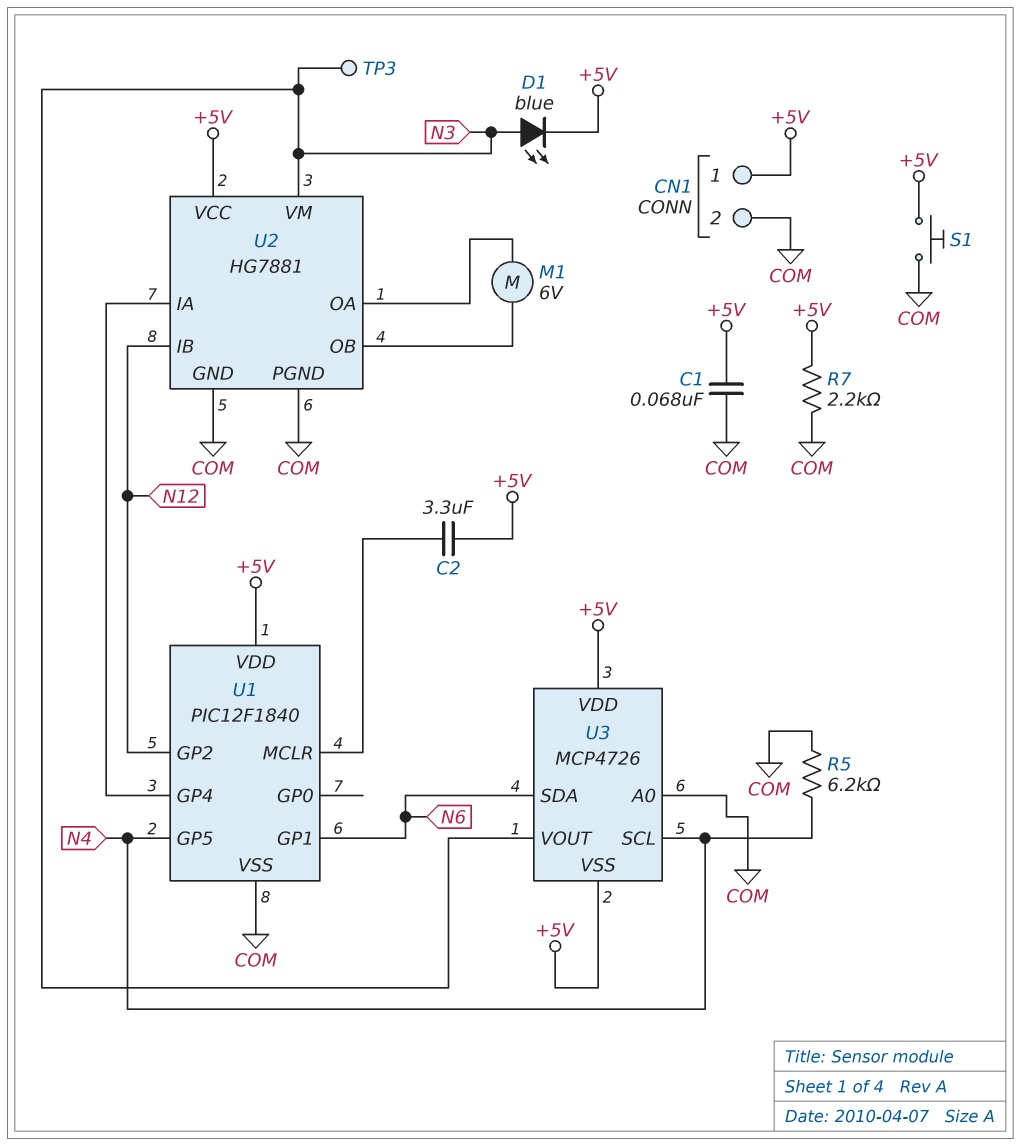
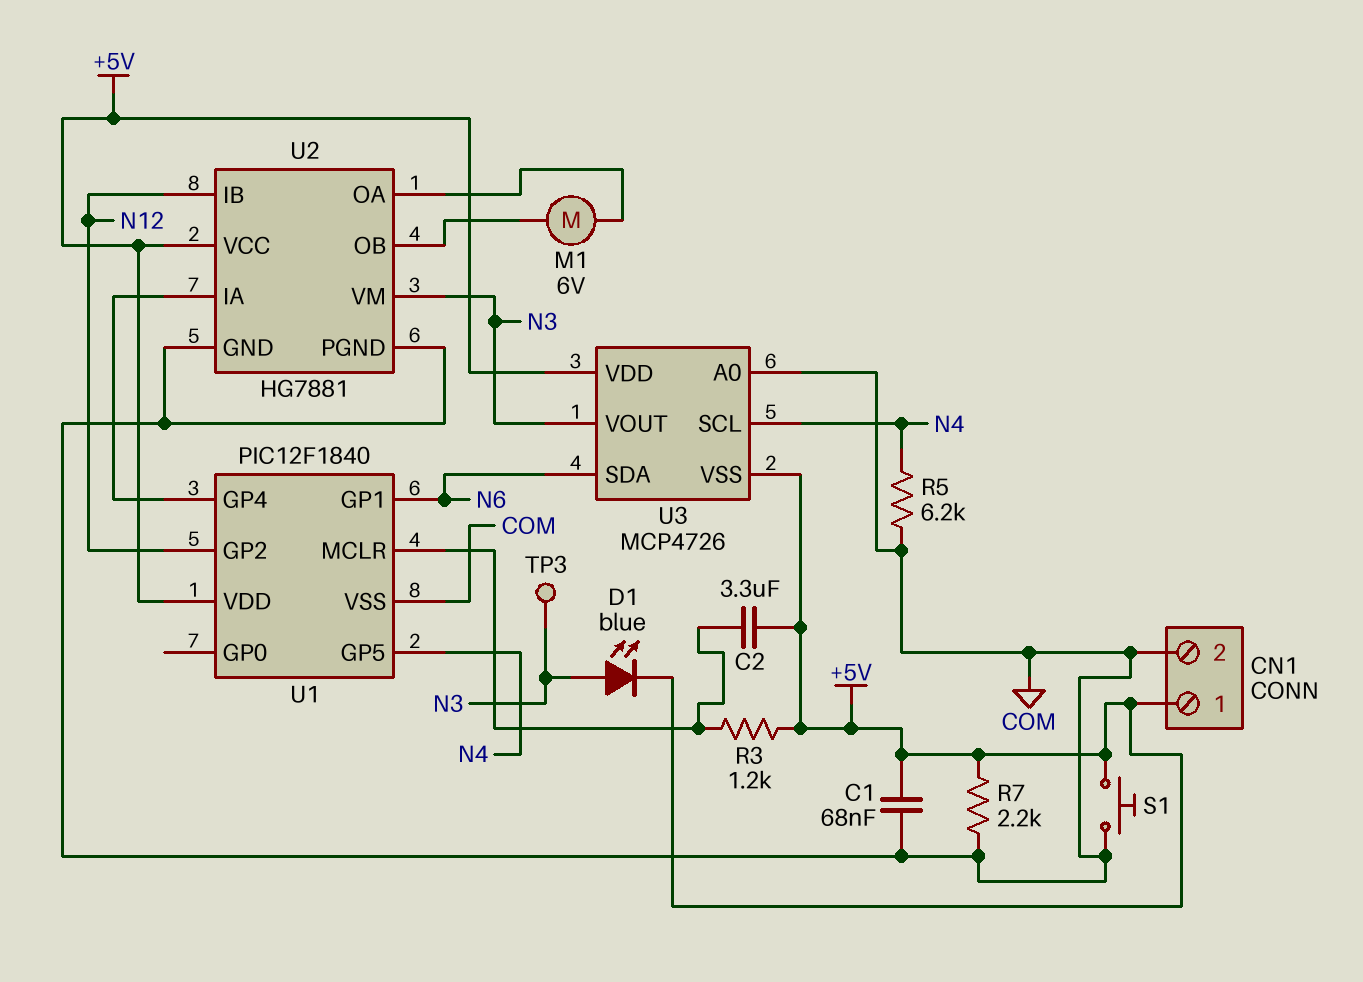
R3: none -> 1.2k (+5V, U1/MCLR)

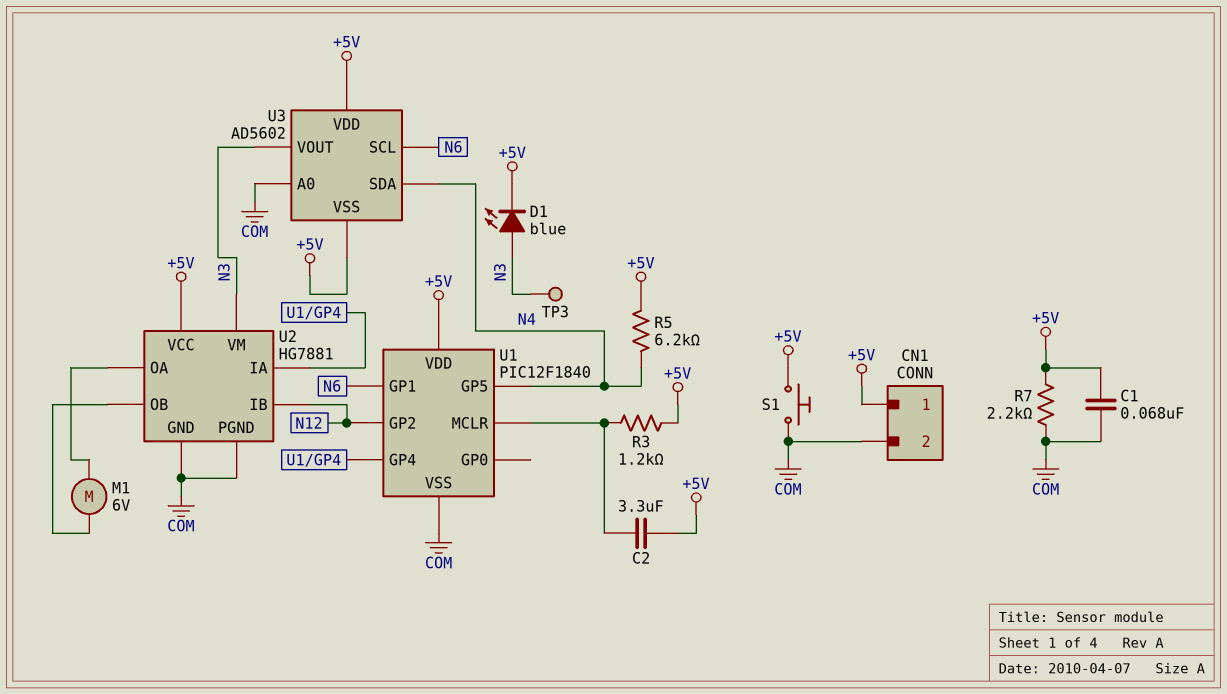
R5: 6.2k (COM, N4) -> 6.2k (+5V, N4)
U3: MCP4726 -> AD5602
U3 pin SCL: N4 -> N6
U3 pin SDA: N6 -> N4

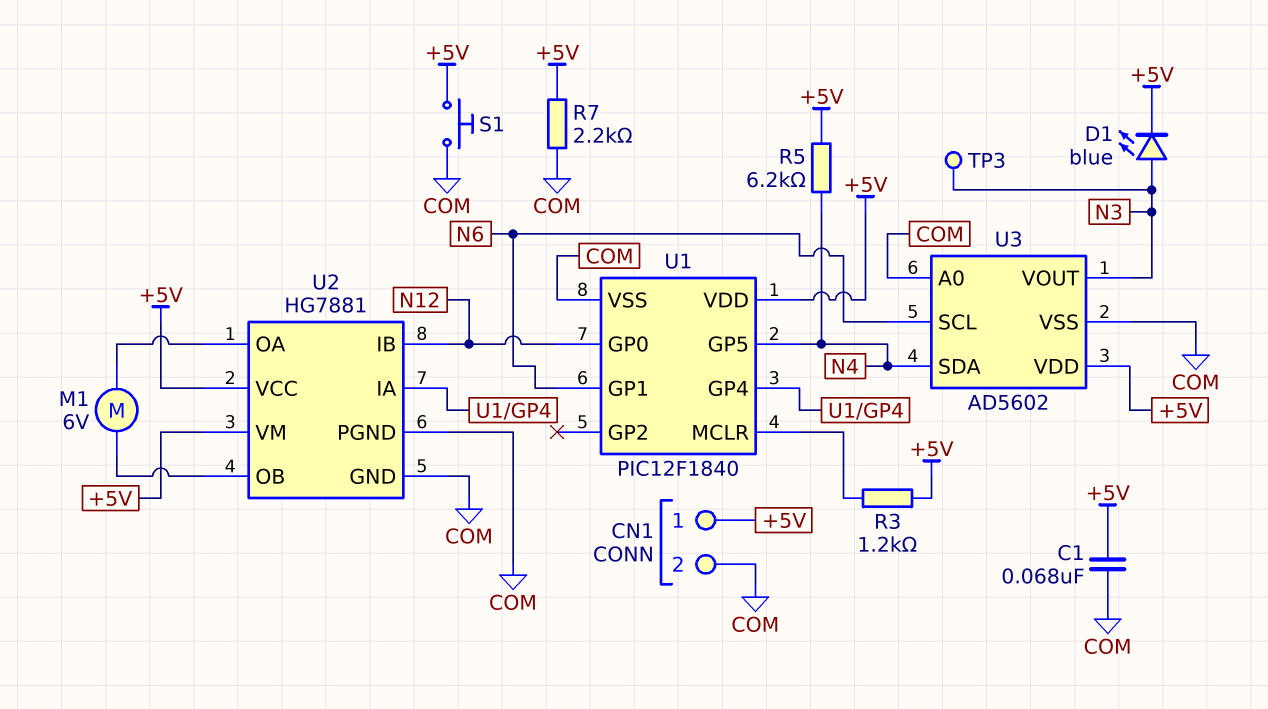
C2: 3.3uF (+5V, U1/MCLR) -> none
U1 pin GP0: none -> N12
U1 pin GP2: N12 -> none
U2 pin VM: N3 -> +5V
U3 pin VSS: +5V -> COM

